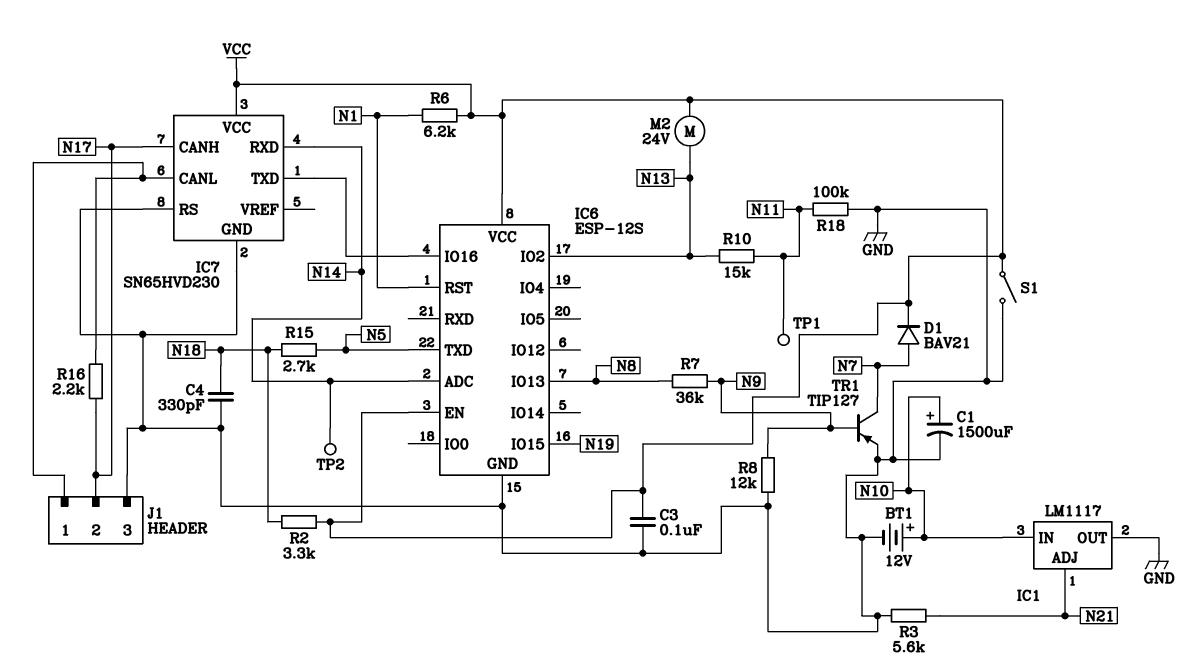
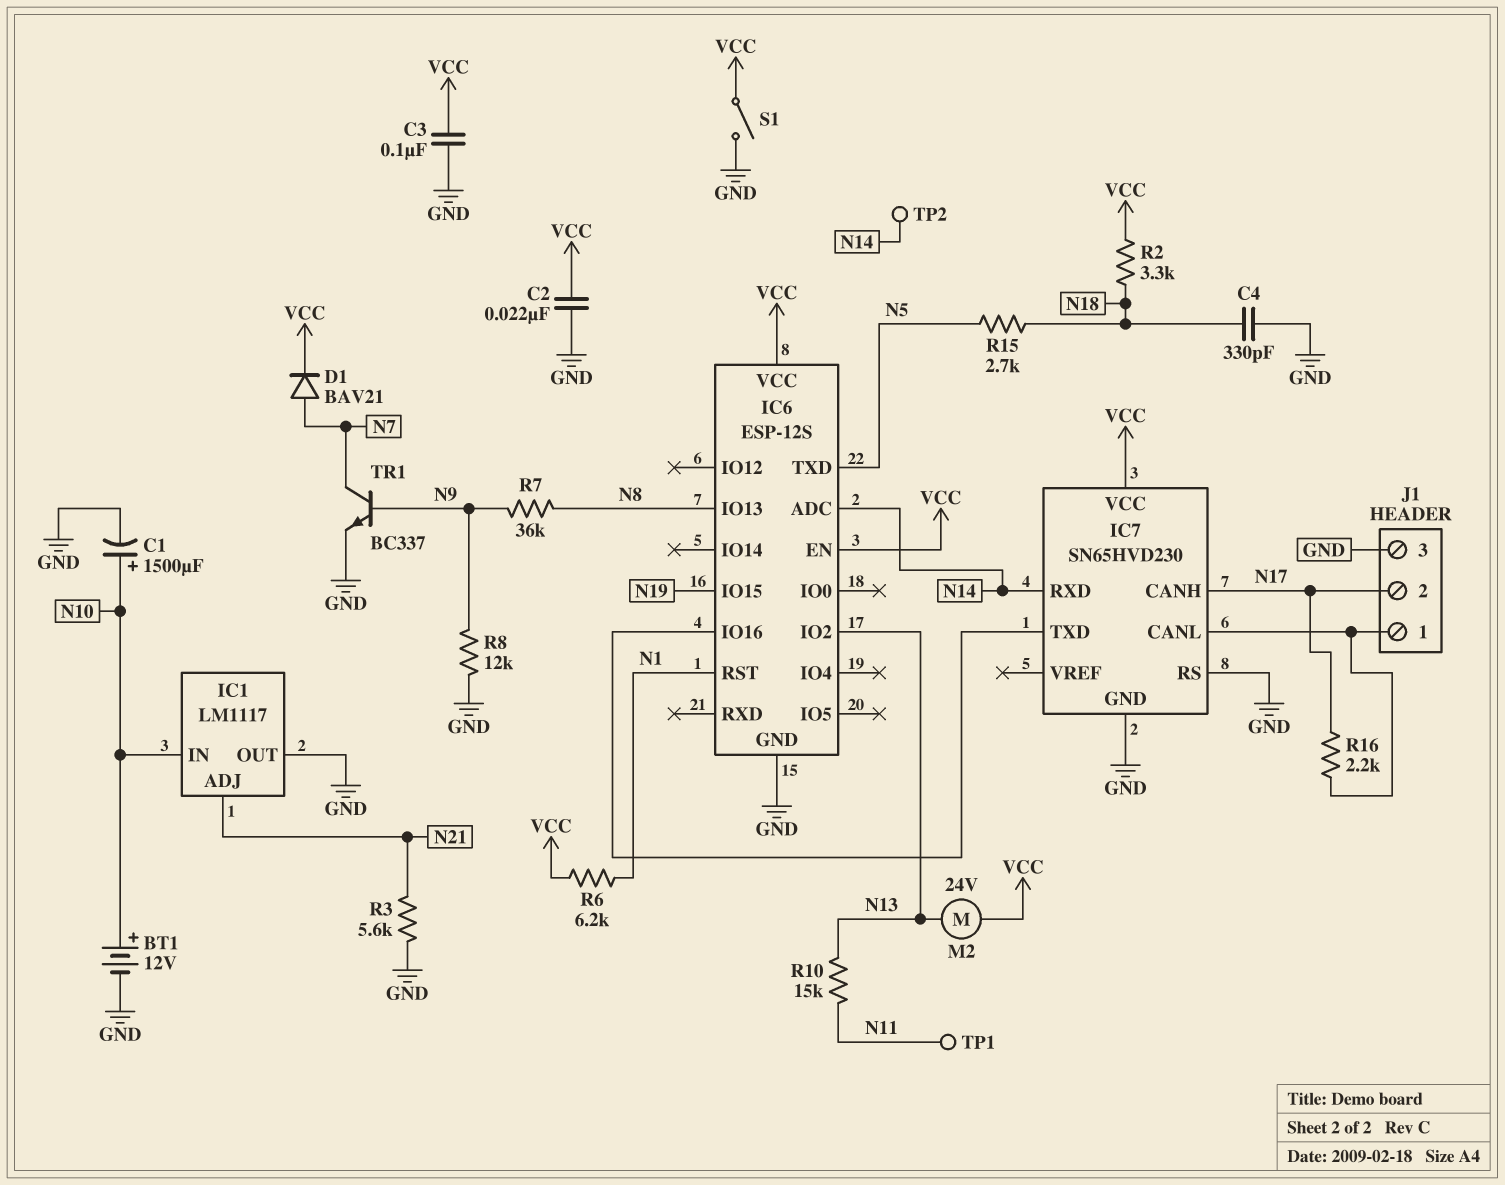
C2: none -> 22nF (GND, VCC)
R18: 100k (GND, N11) -> none
TR1: PNP TIP127 (B N9, C N7, E GND) -> NPN BC337 (B N9, C N7, E GND)

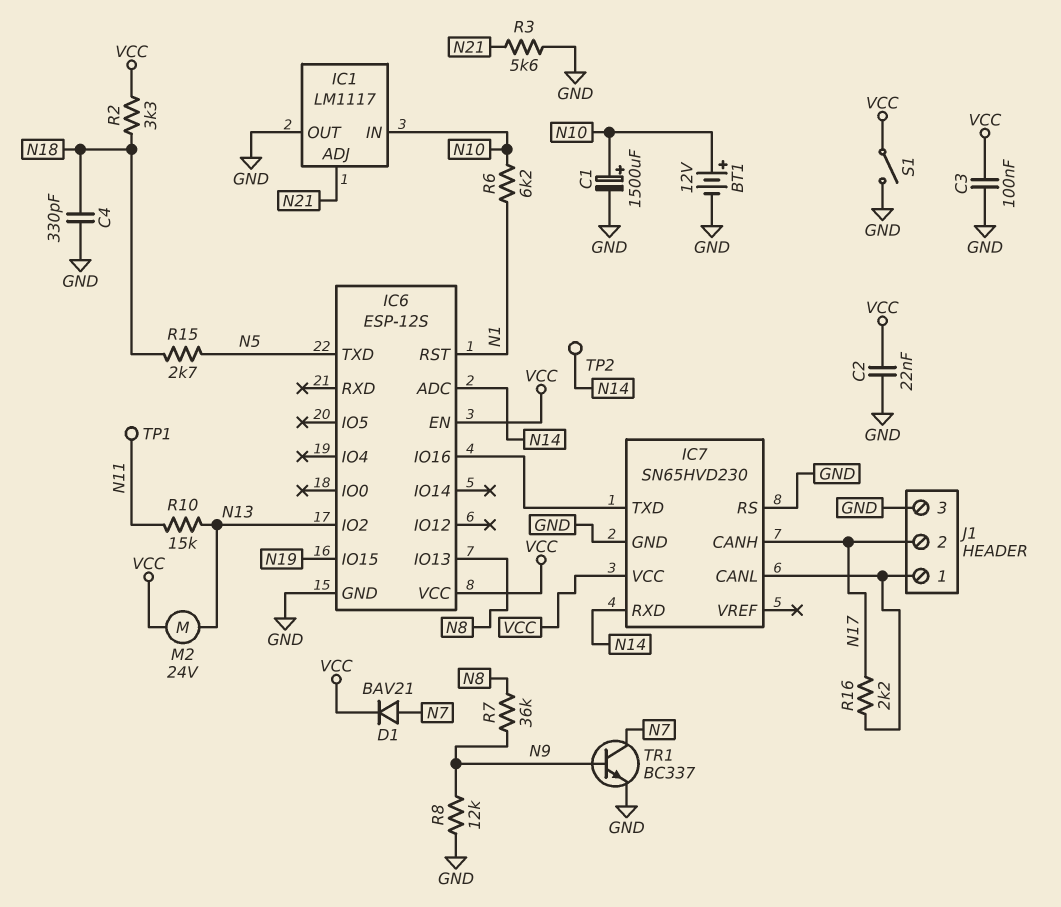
R6: 6.2k (N1, VCC) -> 6.2k (N1, N10)

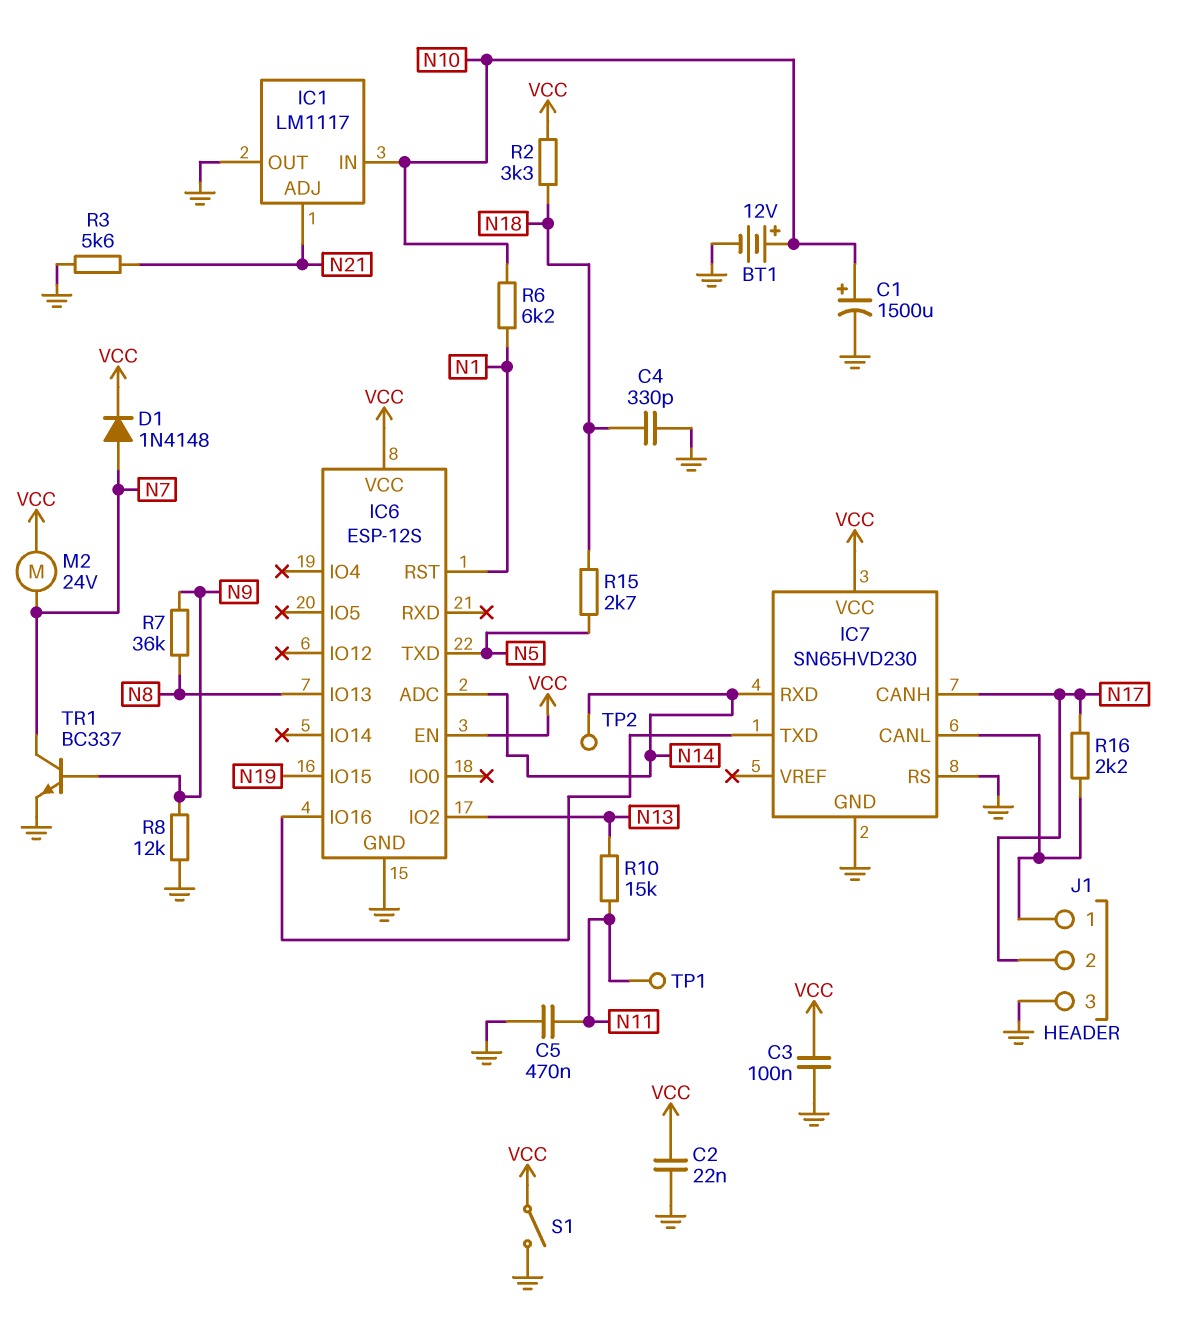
C5: none -> 470nF (GND, N11)
D1: diode BAV21 (A N7, K VCC) -> diode 1N4148 (A N7, K VCC)
M2: motor 24V (N13, VCC) -> motor 24V (N7, VCC)

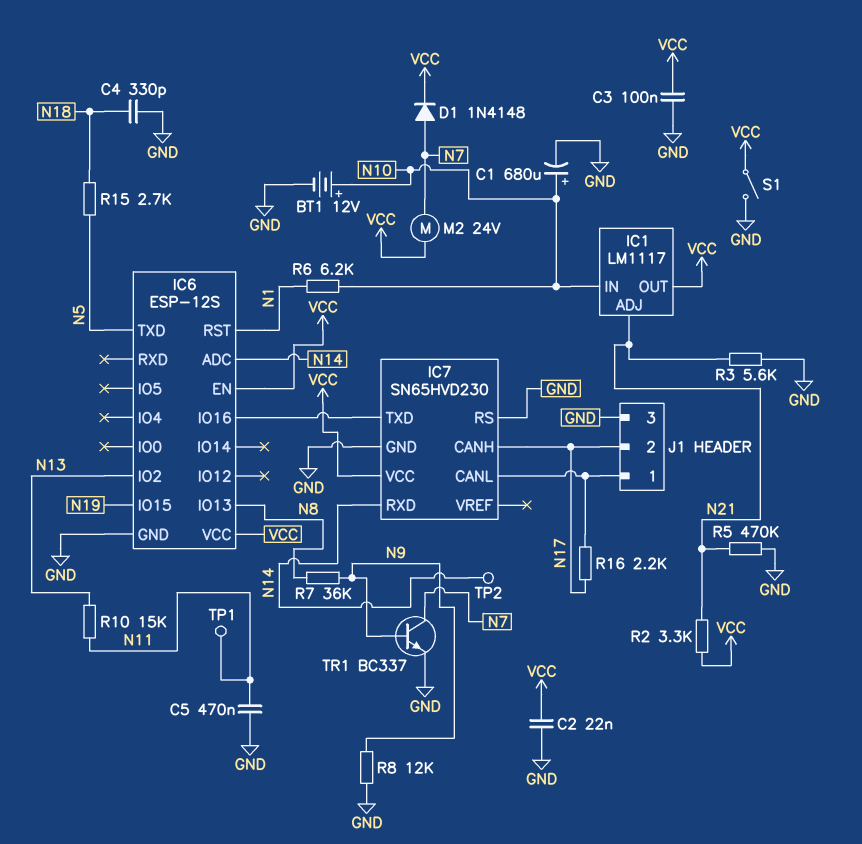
C1: 1500uF (plus N10, minus GND) -> 680uF (plus N10, minus GND)
IC1 pin OUT: GND -> VCC
R2: 3.3k (N18, VCC) -> 3.3k (N21, VCC)
R5: none -> 470k (GND, N21)

